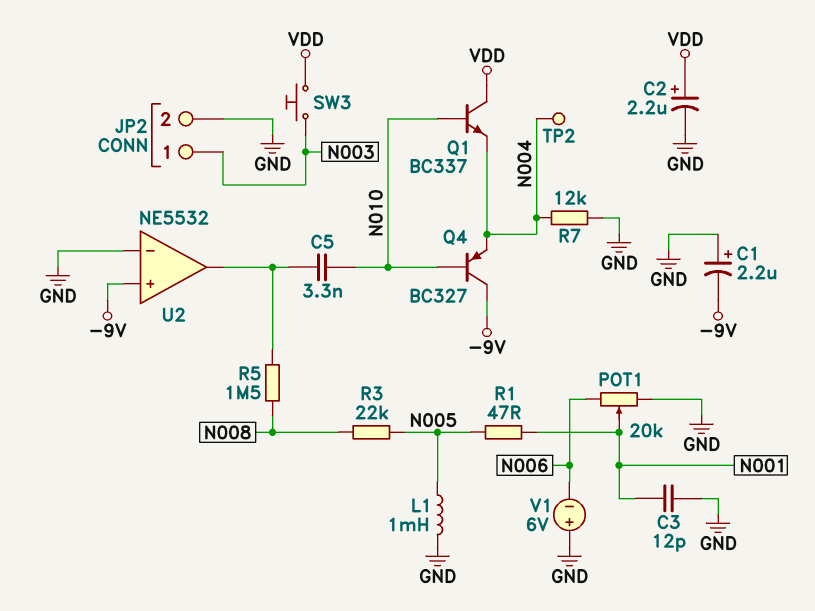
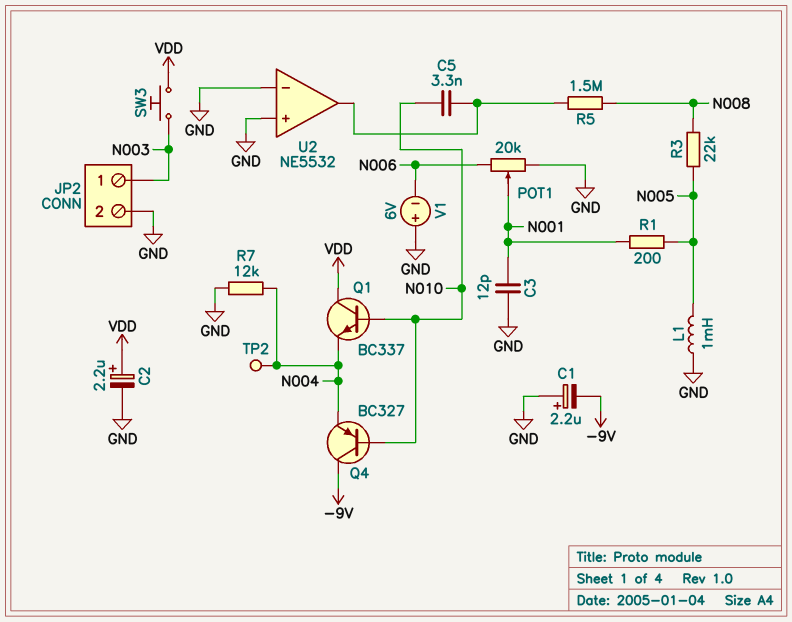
R1: 47 (N001, N005) -> 200 (N001, N005)
U2 pin in+: -9V -> GND

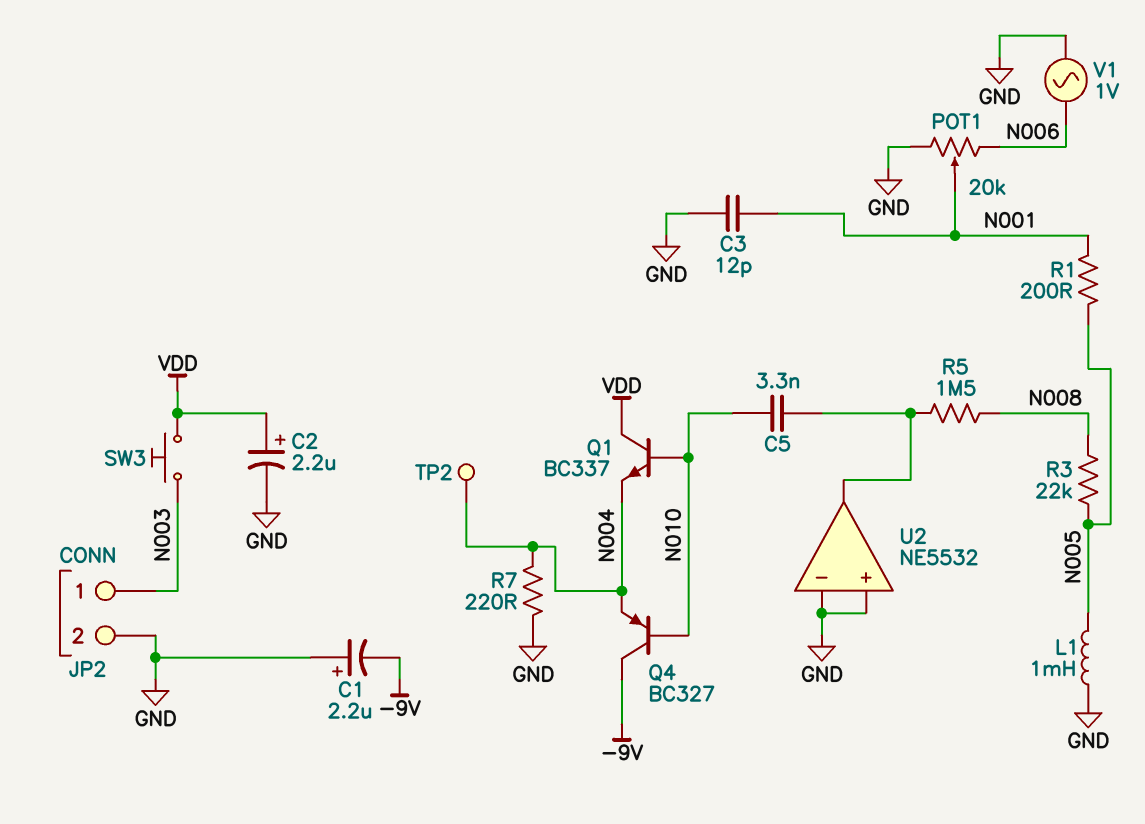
R7: 12k (GND, N004) -> 220 (GND, N004)
V1: 6V (plus GND, minus N006) -> AC 1V (GND, N006)

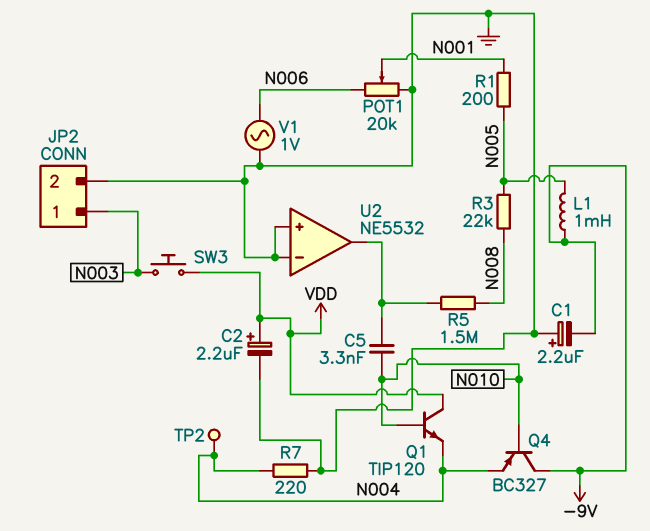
C3: 12pF (GND, N001) -> none
L1: 1mH (GND, N005) -> 1mH (-9V, N005)
Q1: NPN BC337 (B N010, C VDD, E N004) -> NPN TIP120 (B N010, C VDD, E N004)

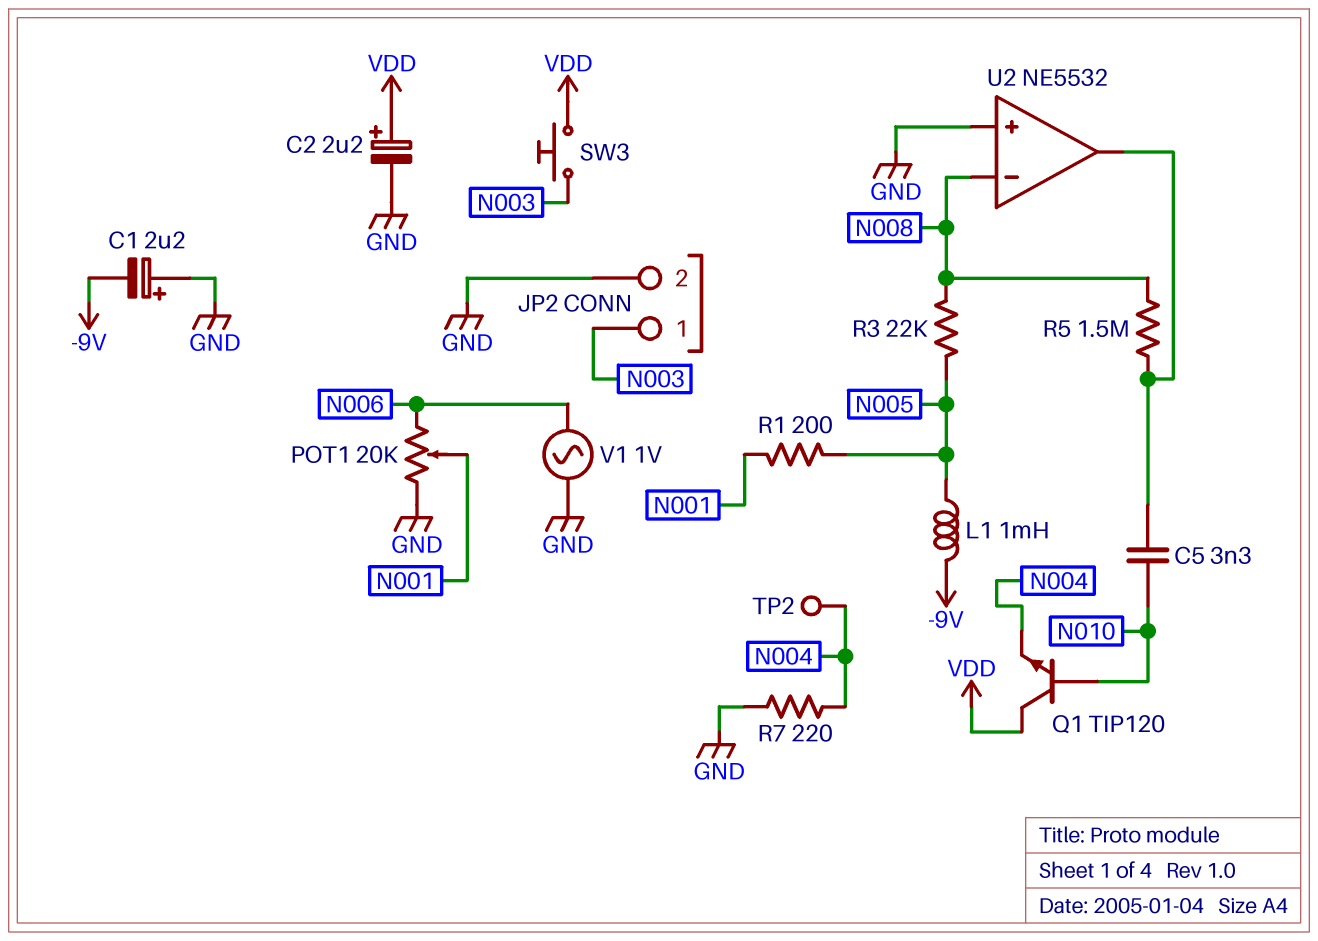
Q4: PNP BC327 (B N010, C -9V, E N004) -> none
U2 pin in-: GND -> N008

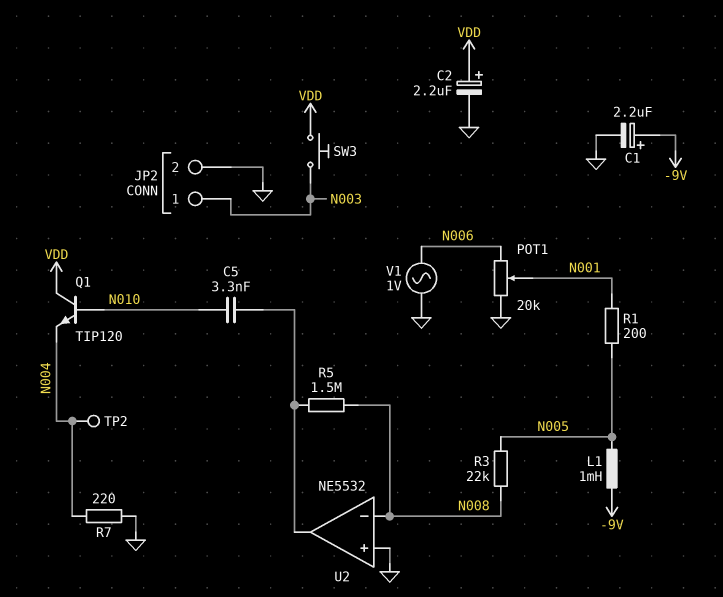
C1: 2.2uF (plus GND, minus -9V) -> 2.2uF (plus -9V, minus GND)

